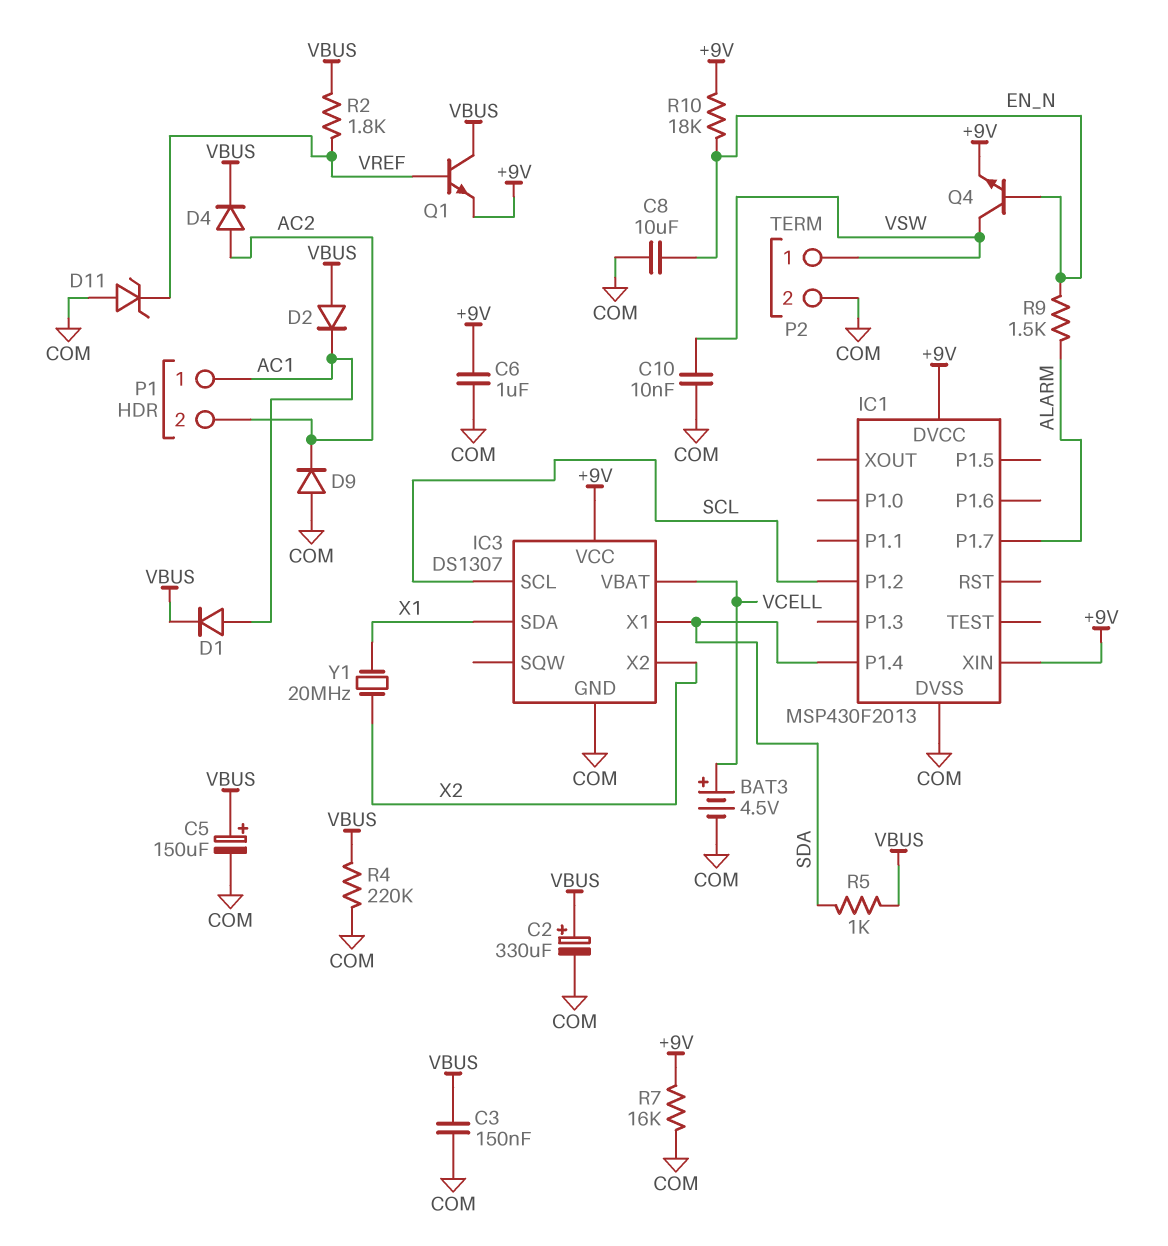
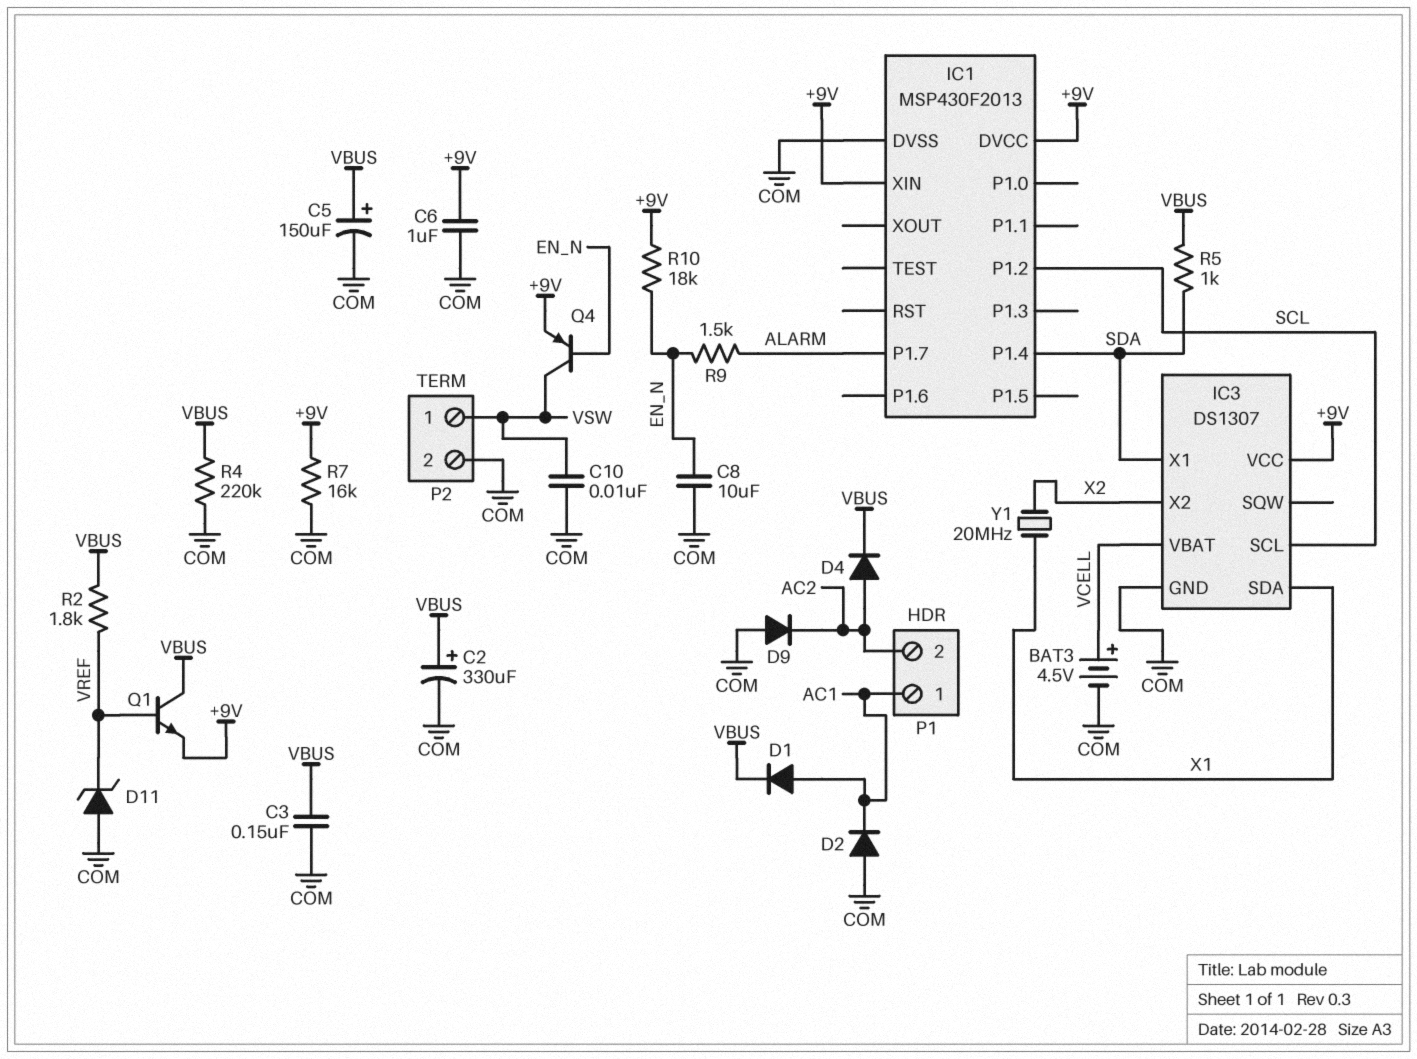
D2: diode (A VBUS, K AC1) -> diode (A COM, K AC1)
Q4: NPN (B EN_N, C VSW, E +9V) -> PNP (B EN_N, C VSW, E +9V)

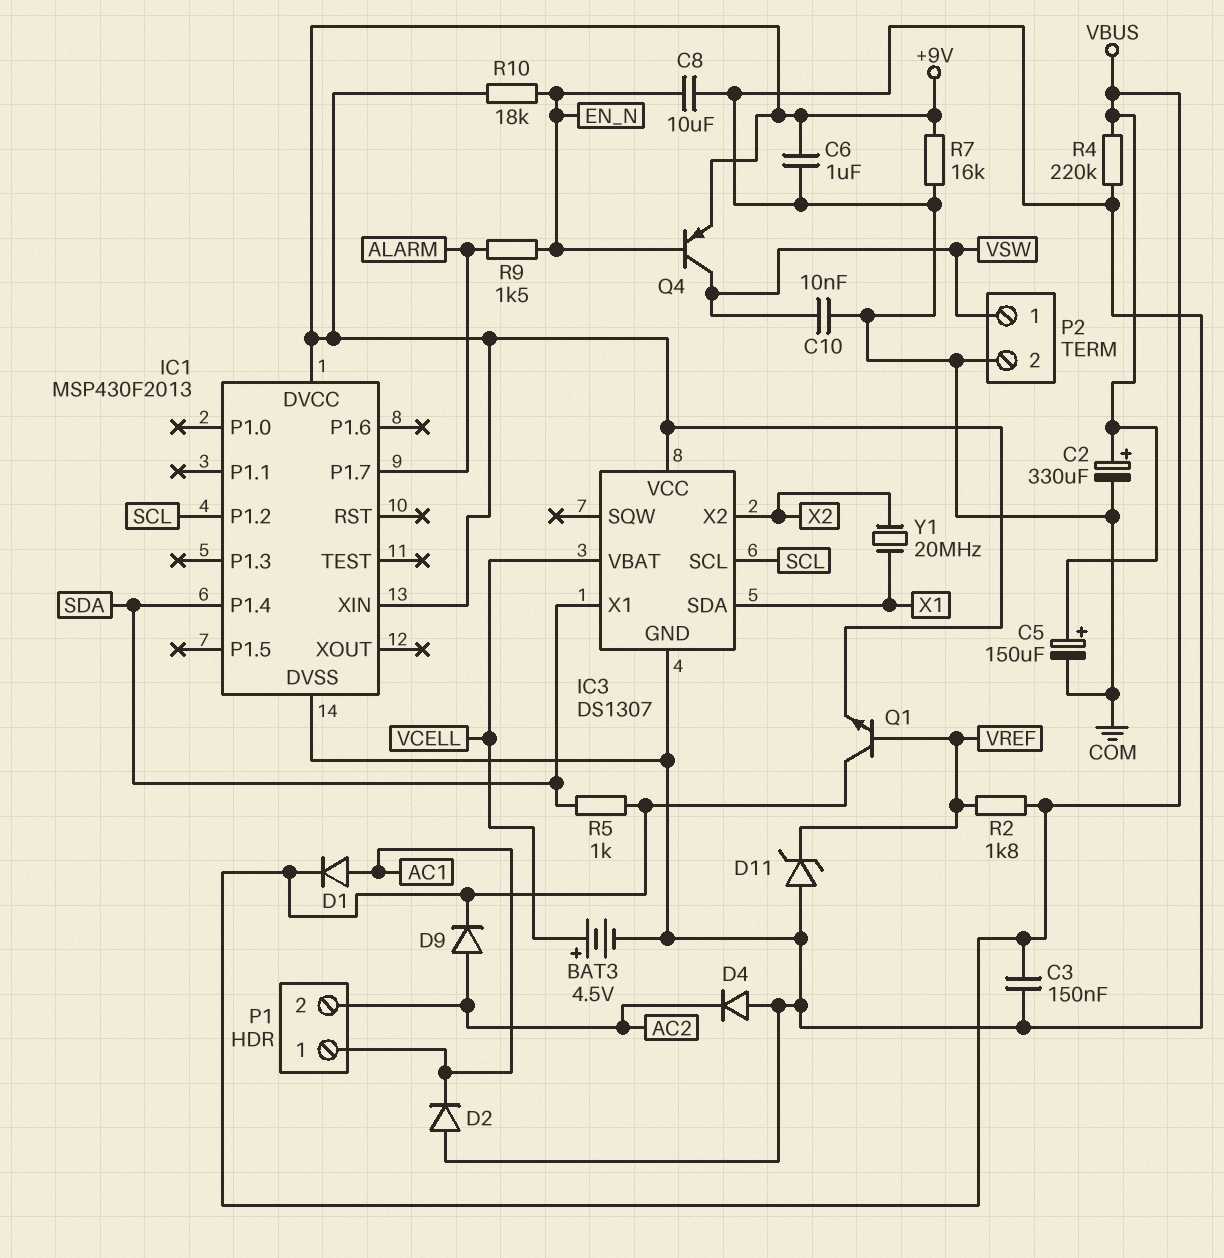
D4: diode (A AC2, K VBUS) -> diode (A COM, K AC2)
D9: diode (A COM, K AC2) -> diode (A AC2, K VBUS)

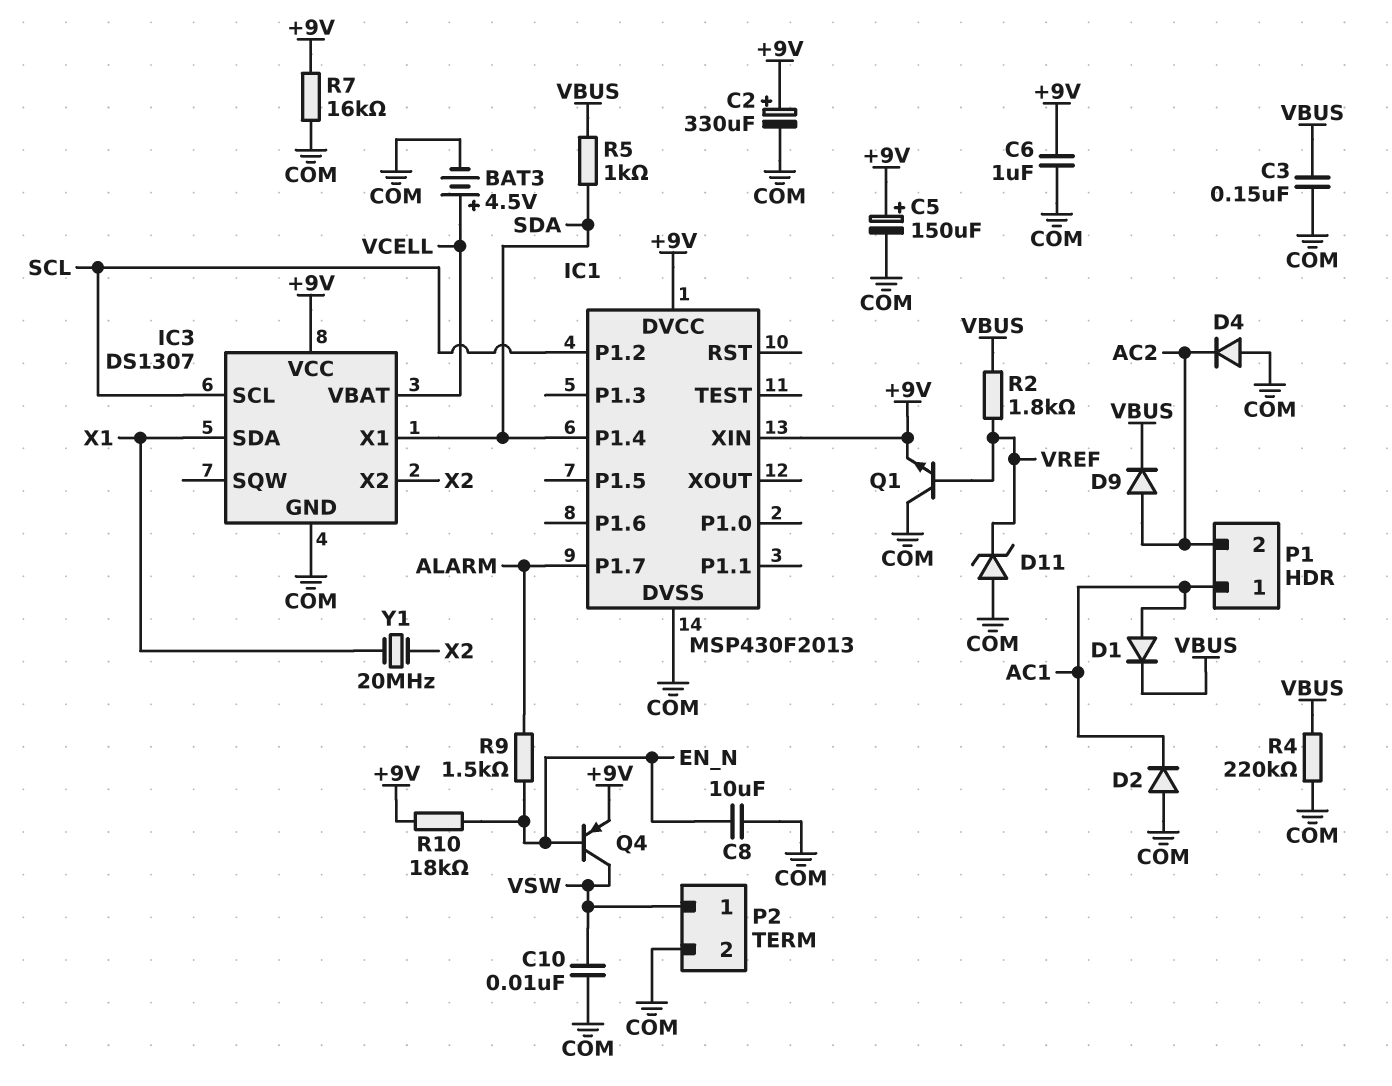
C2: 330uF (plus VBUS, minus COM) -> 330uF (plus +9V, minus COM)
C5: 150uF (plus VBUS, minus COM) -> 150uF (plus +9V, minus COM)
Q1: NPN (B VREF, C VBUS, E +9V) -> NPN (B VREF, C COM, E +9V)

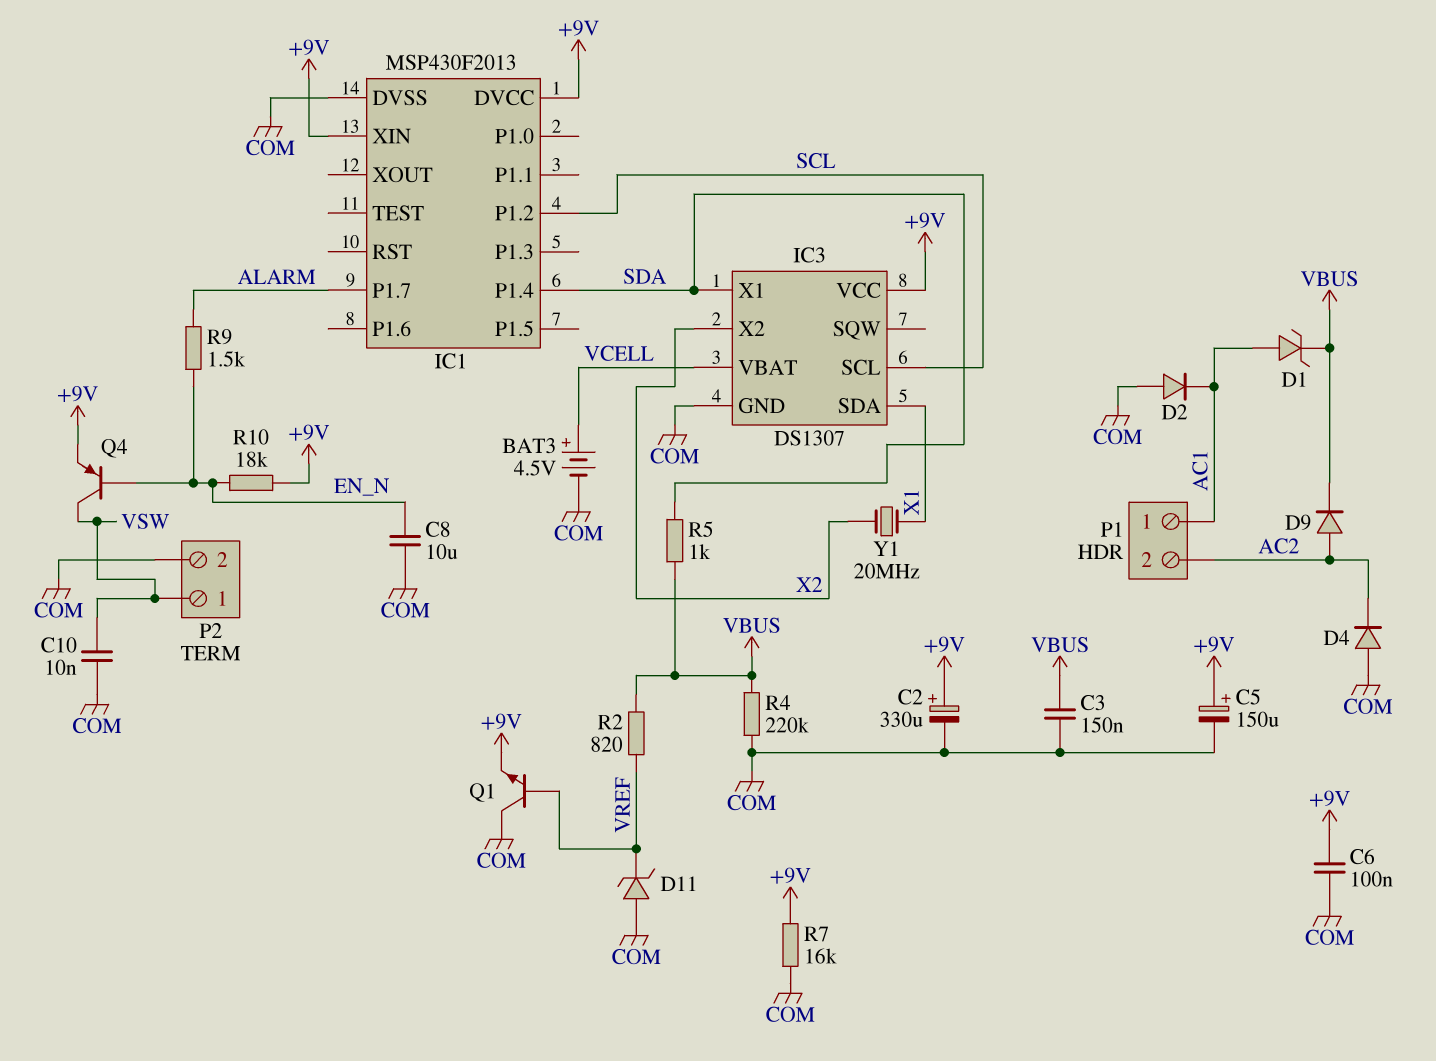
C6: 1uF (+9V, COM) -> 100nF (+9V, COM)
D1: diode (A AC1, K VBUS) -> zener (A AC1, K VBUS)
R2: 1.8k (VBUS, VREF) -> 820 (VBUS, VREF)

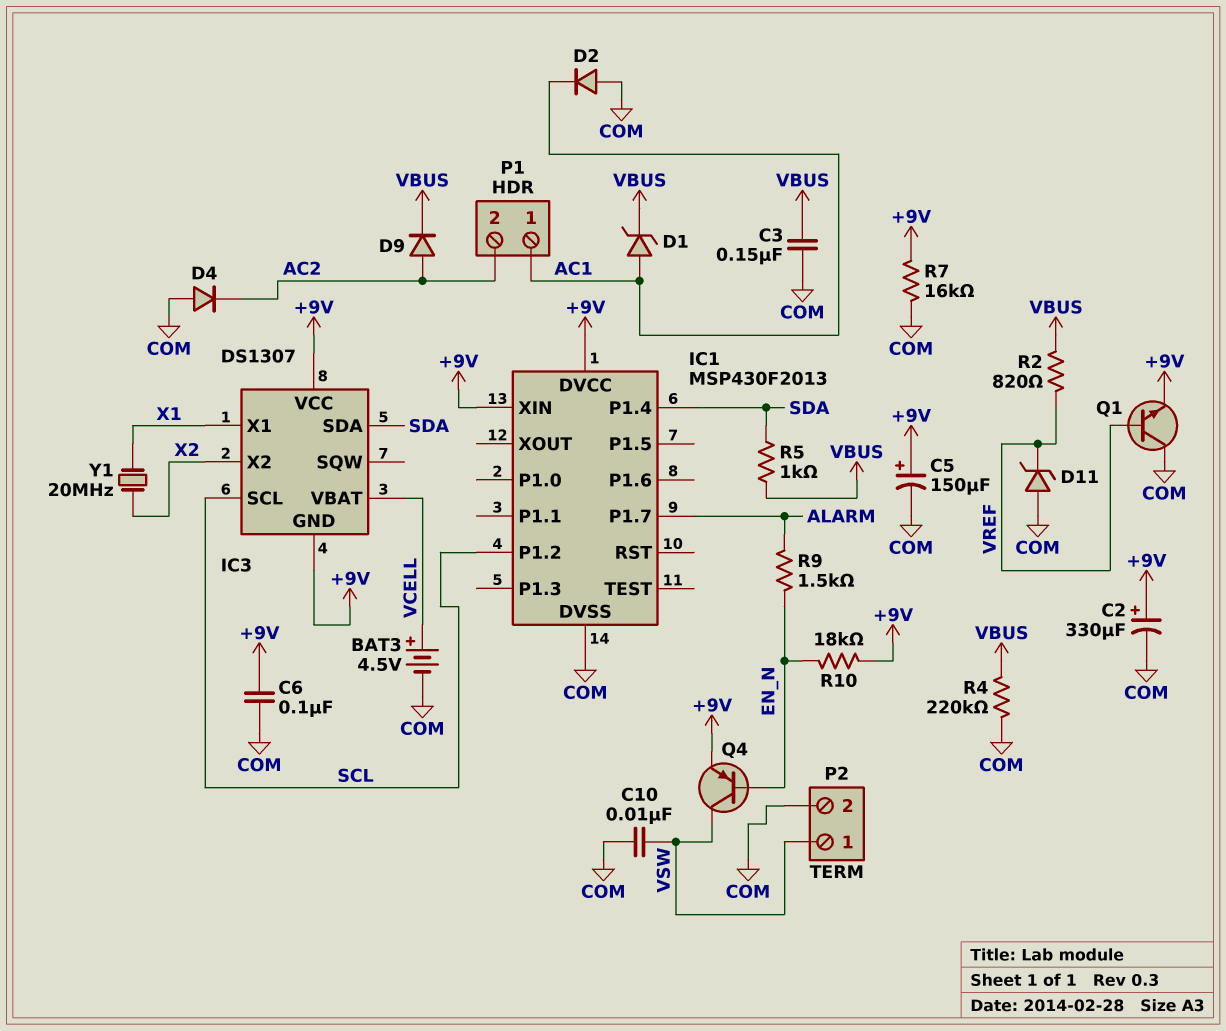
C8: 10uF (COM, EN_N) -> none
IC3 pin GND: COM -> +9V
IC3 pin SDA: X1 -> SDA
IC3 pin X1: SDA -> X1

